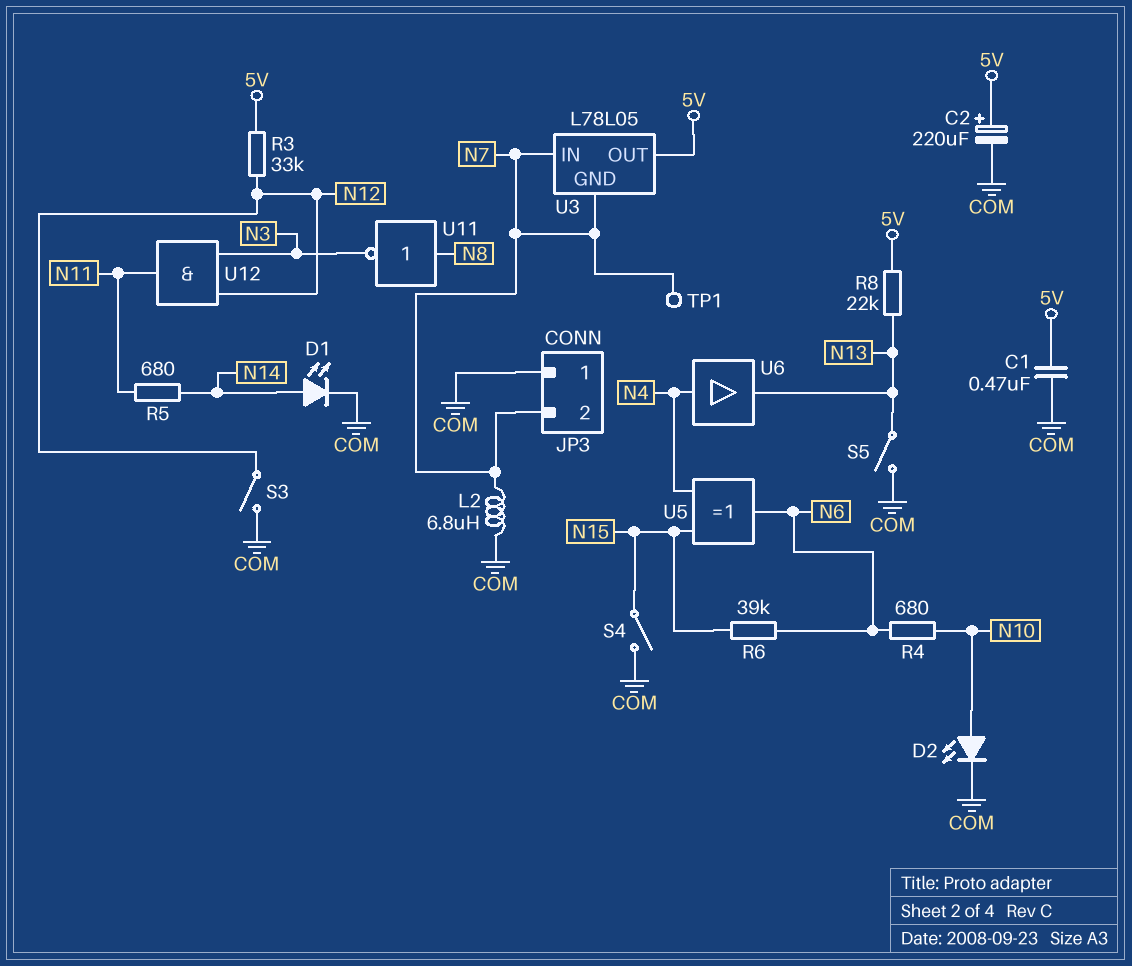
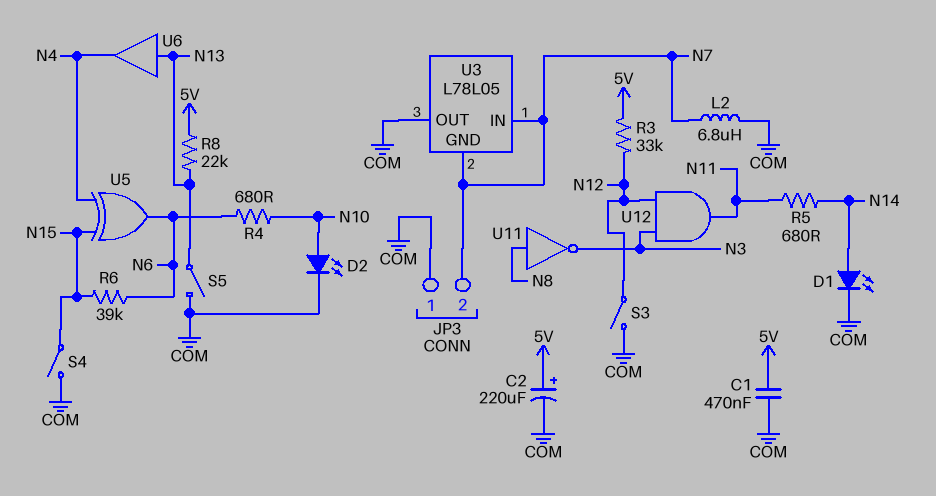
TP1: test point (N7) -> none
U3 pin OUT: 5V -> COM
U6: buffer (in N4, out N13) -> buffer (in N13, out N4)

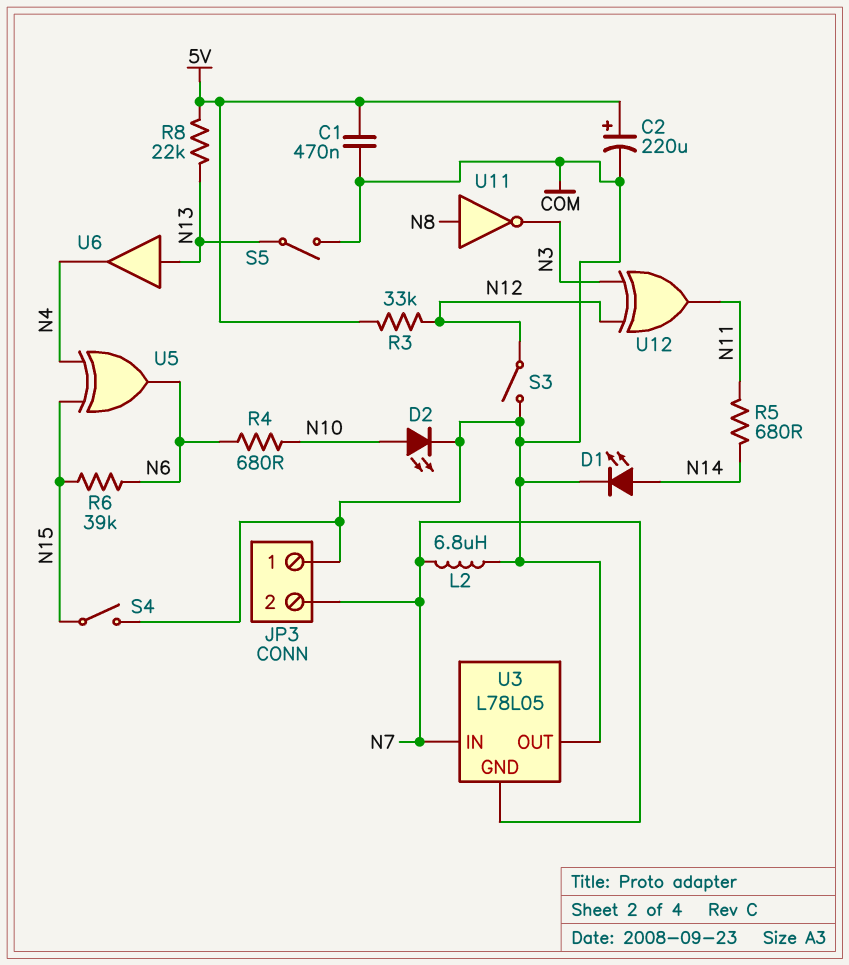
U12: AND (in N3, in N12, out N11) -> XOR (in N3, in N12, out N11)

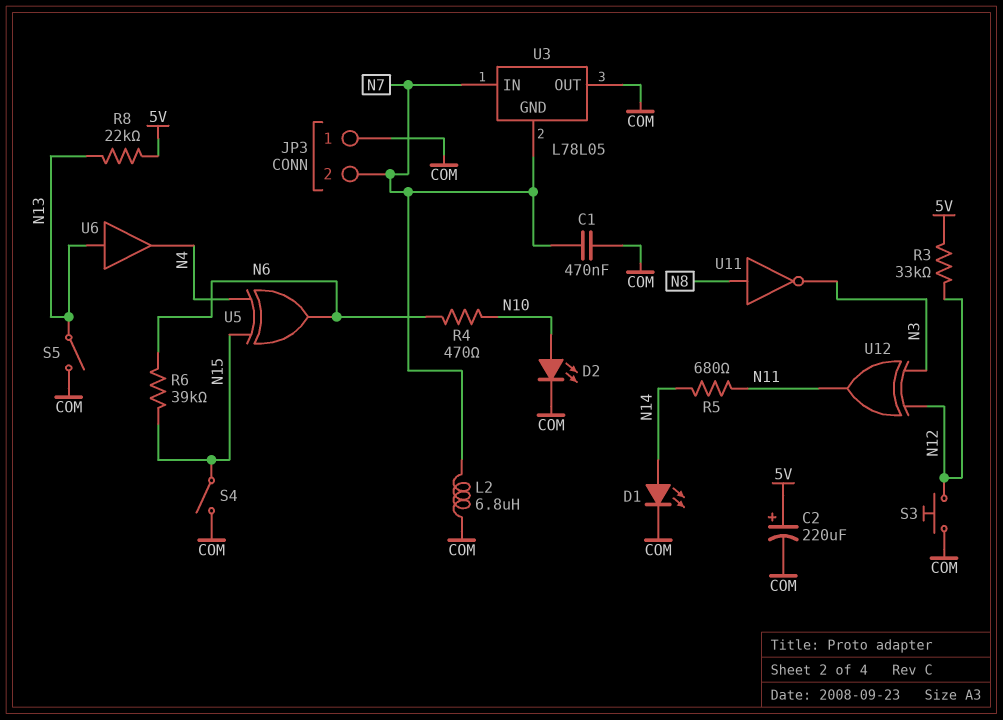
C1: 470nF (5V, COM) -> 470nF (COM, N7)
R4: 680 (N6, N10) -> 470 (N6, N10)
S3: switch (COM, N12) -> button (COM, N12)

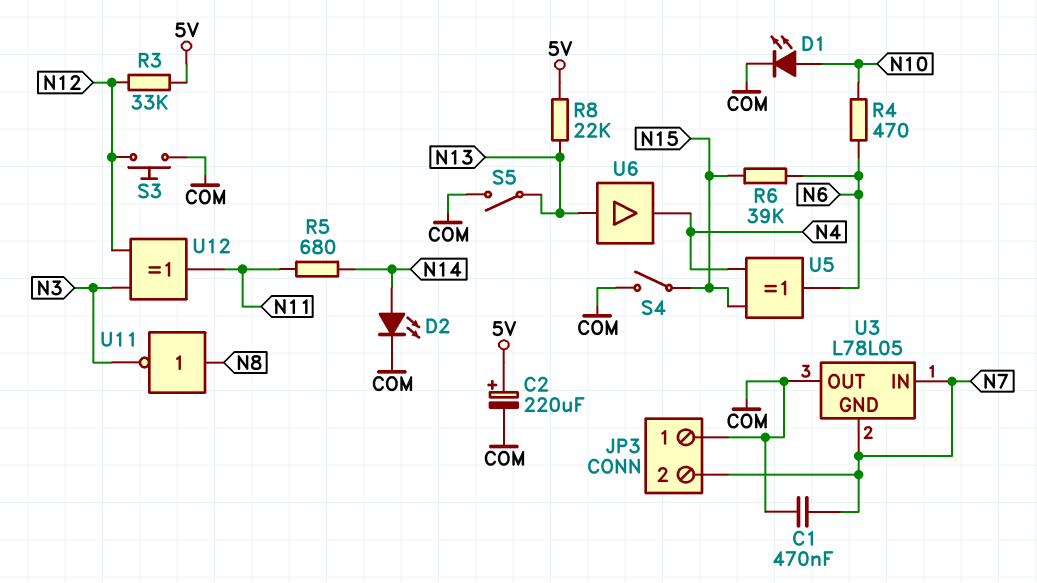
D1: LED (A N14, K COM) -> LED (A N10, K COM)
D2: LED (A N10, K COM) -> LED (A N14, K COM)
L2: 6.8uH (COM, N7) -> none

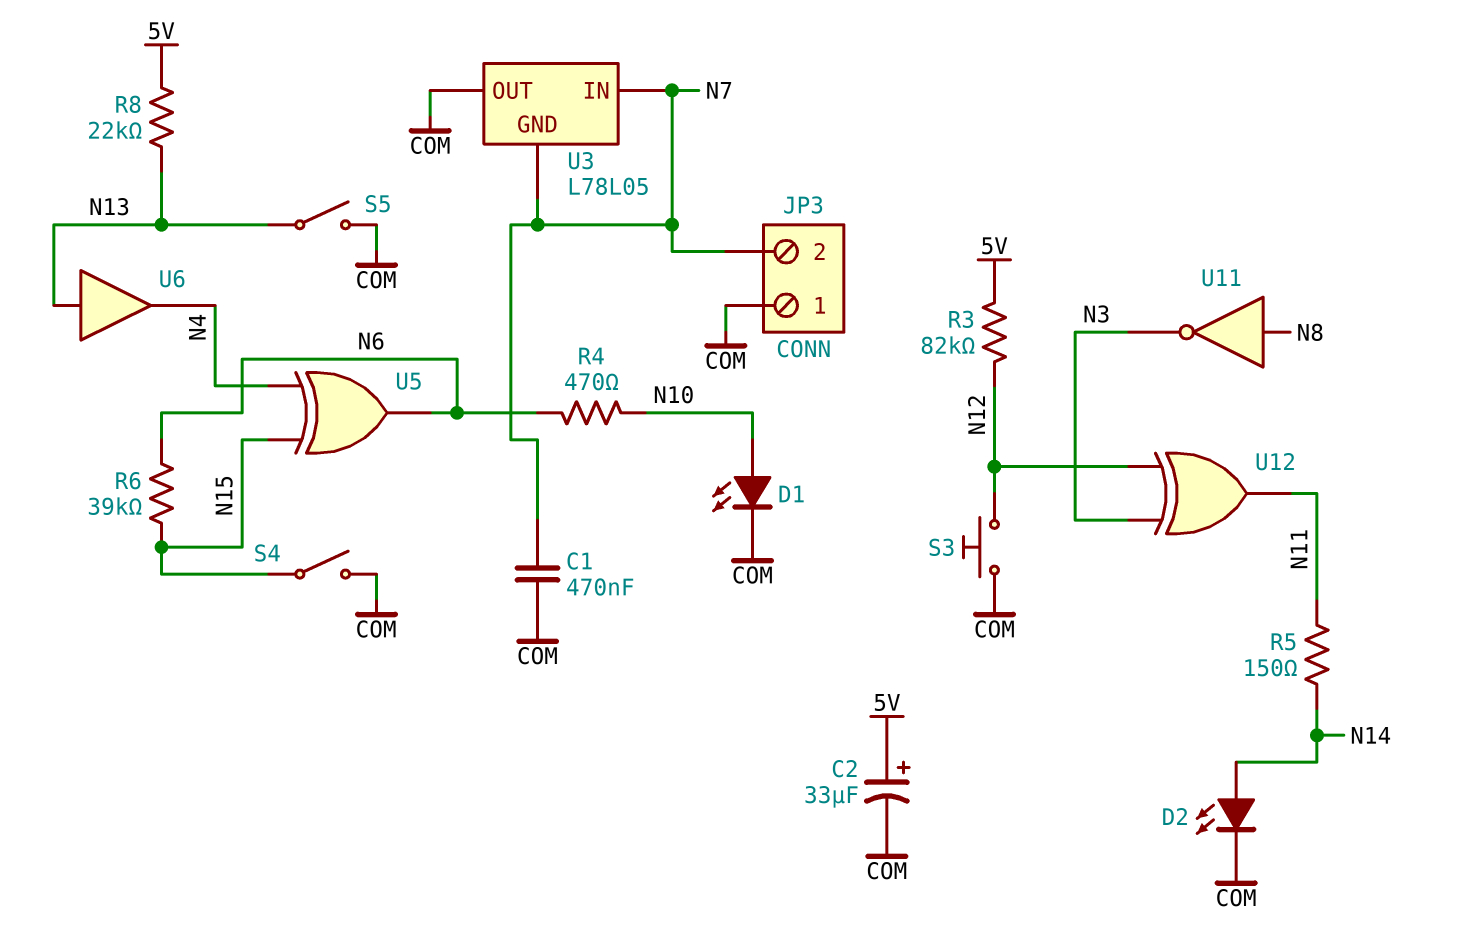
C2: 220uF (plus 5V, minus COM) -> 33uF (plus 5V, minus COM)
R3: 33k (5V, N12) -> 82k (5V, N12)
R5: 680 (N11, N14) -> 150 (N11, N14)

